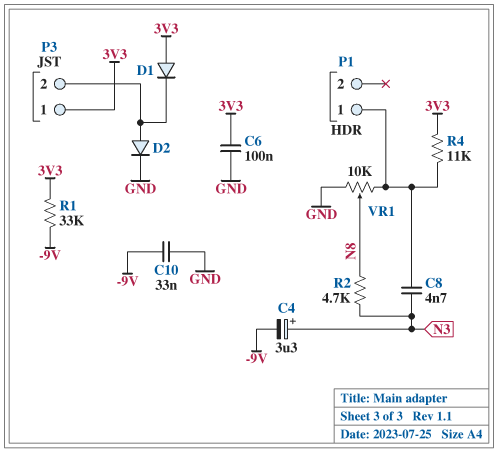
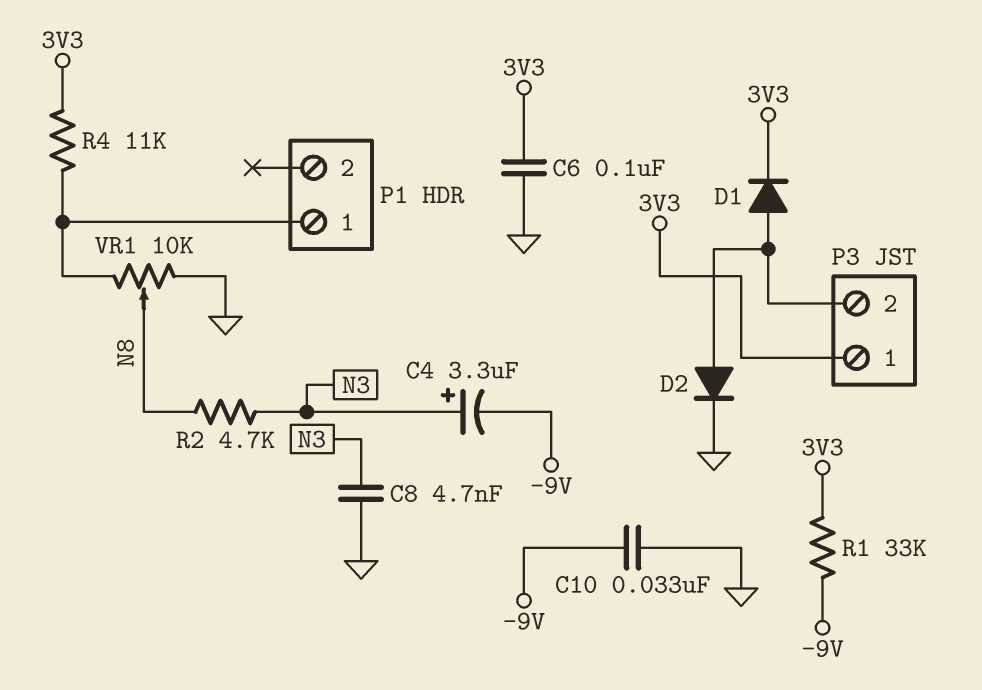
C8: 4.7nF (N3, P1/1) -> 4.7nF (GND, N3)
D1: diode (A 3V3, K P3/2) -> diode (A P3/2, K 3V3)

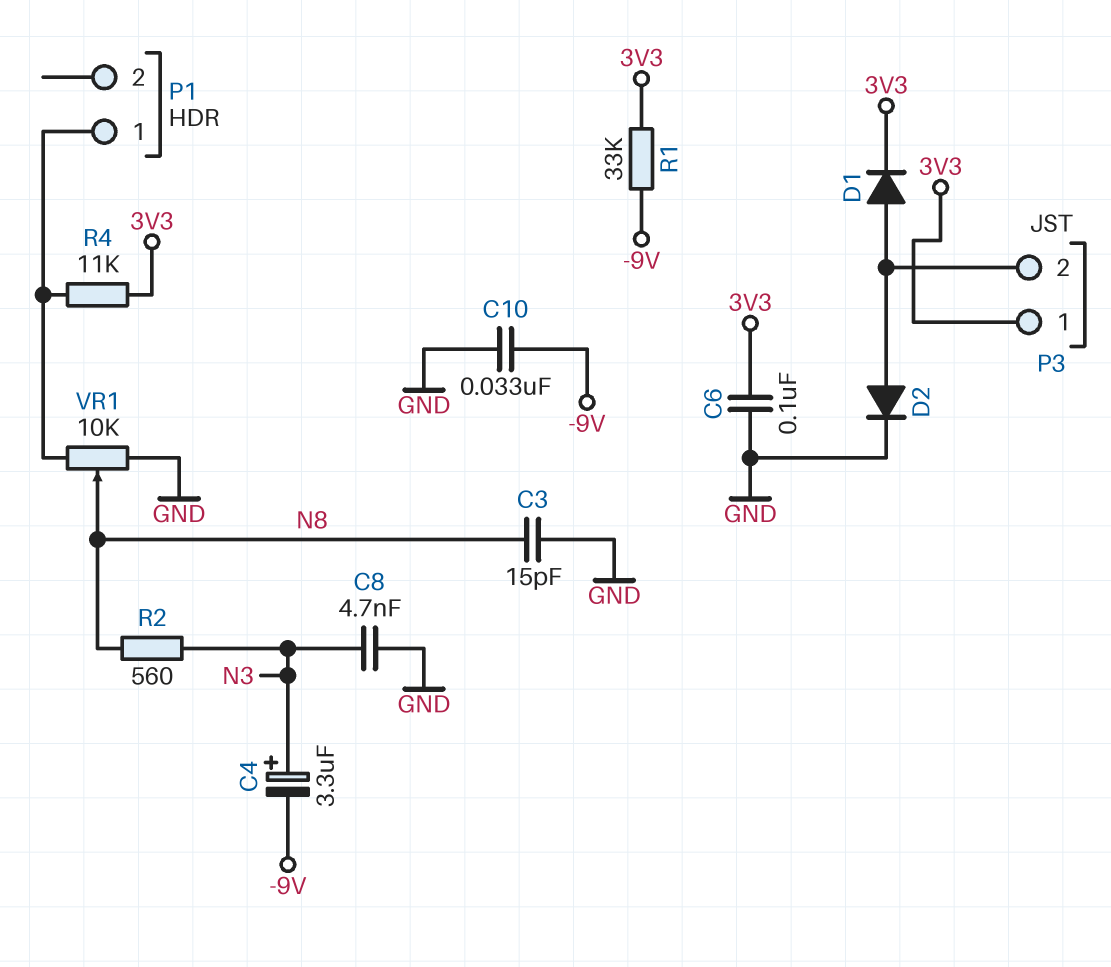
C3: none -> 15pF (GND, N8)
R2: 4.7k (N3, N8) -> 560 (N3, N8)

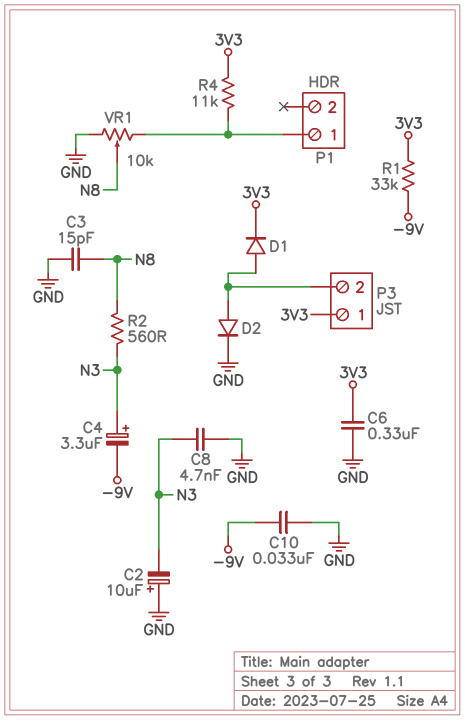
C2: none -> 10uF (plus GND, minus N3)
C6: 100nF (3V3, GND) -> 330nF (3V3, GND)

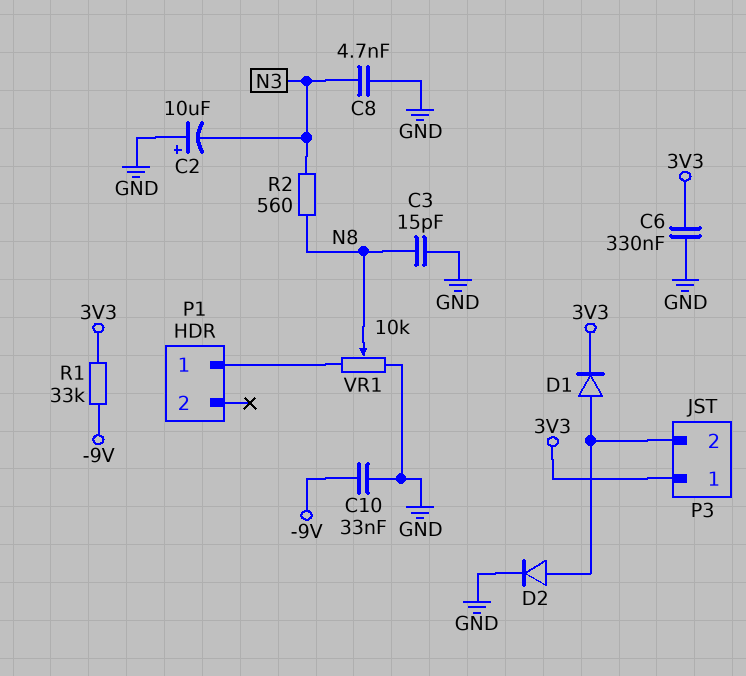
C4: 3.3uF (plus N3, minus -9V) -> none
R4: 11k (3V3, P1/1) -> none

